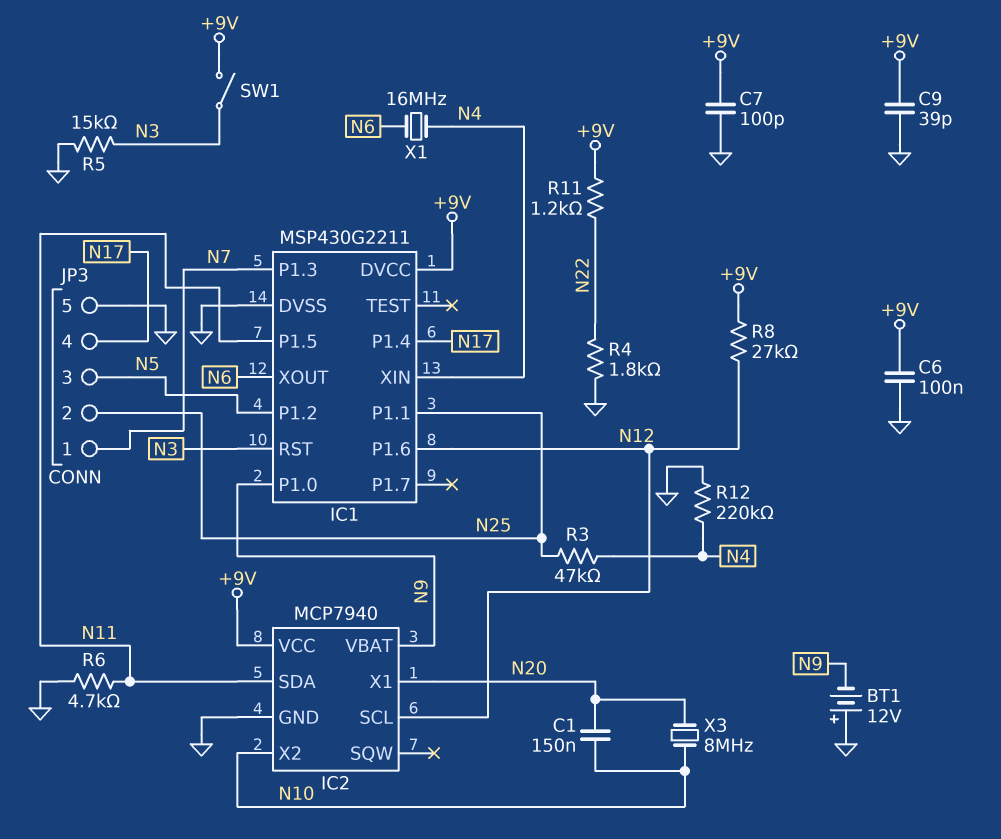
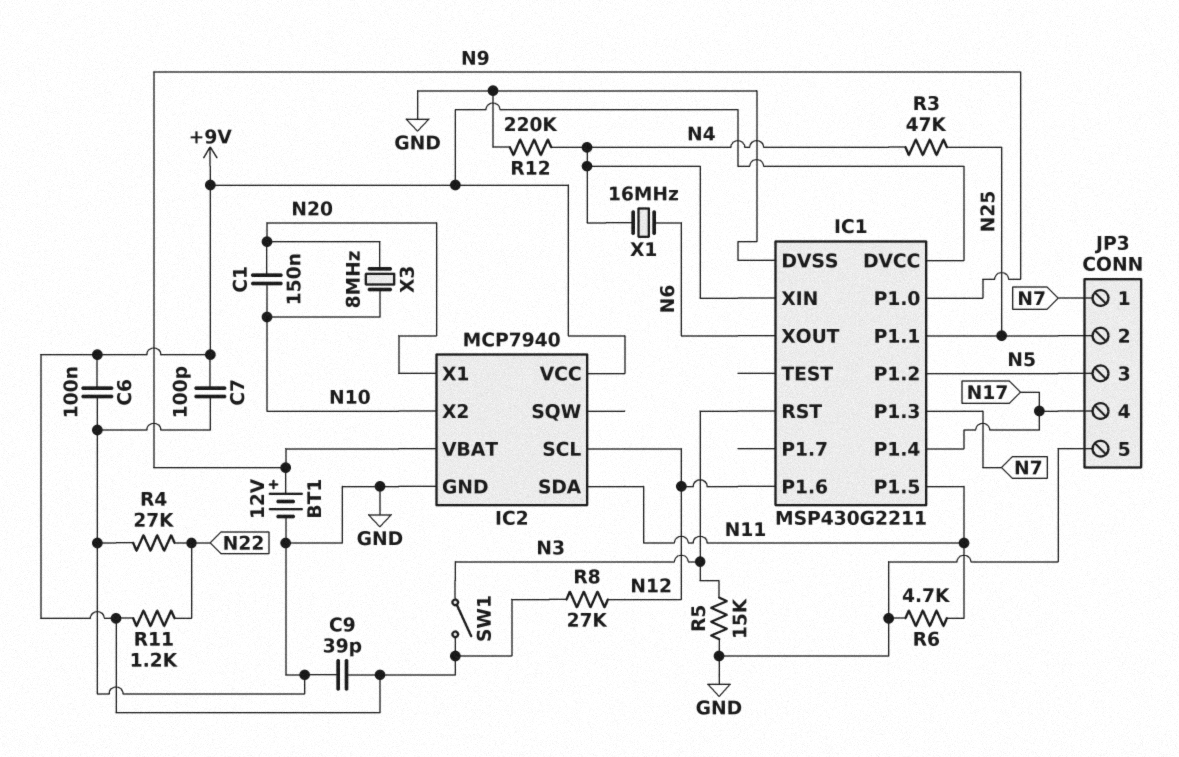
BT1: 12V (plus GND, minus N9) -> 12V (plus N9, minus GND)
R4: 1.8k (GND, N22) -> 27k (GND, N22)

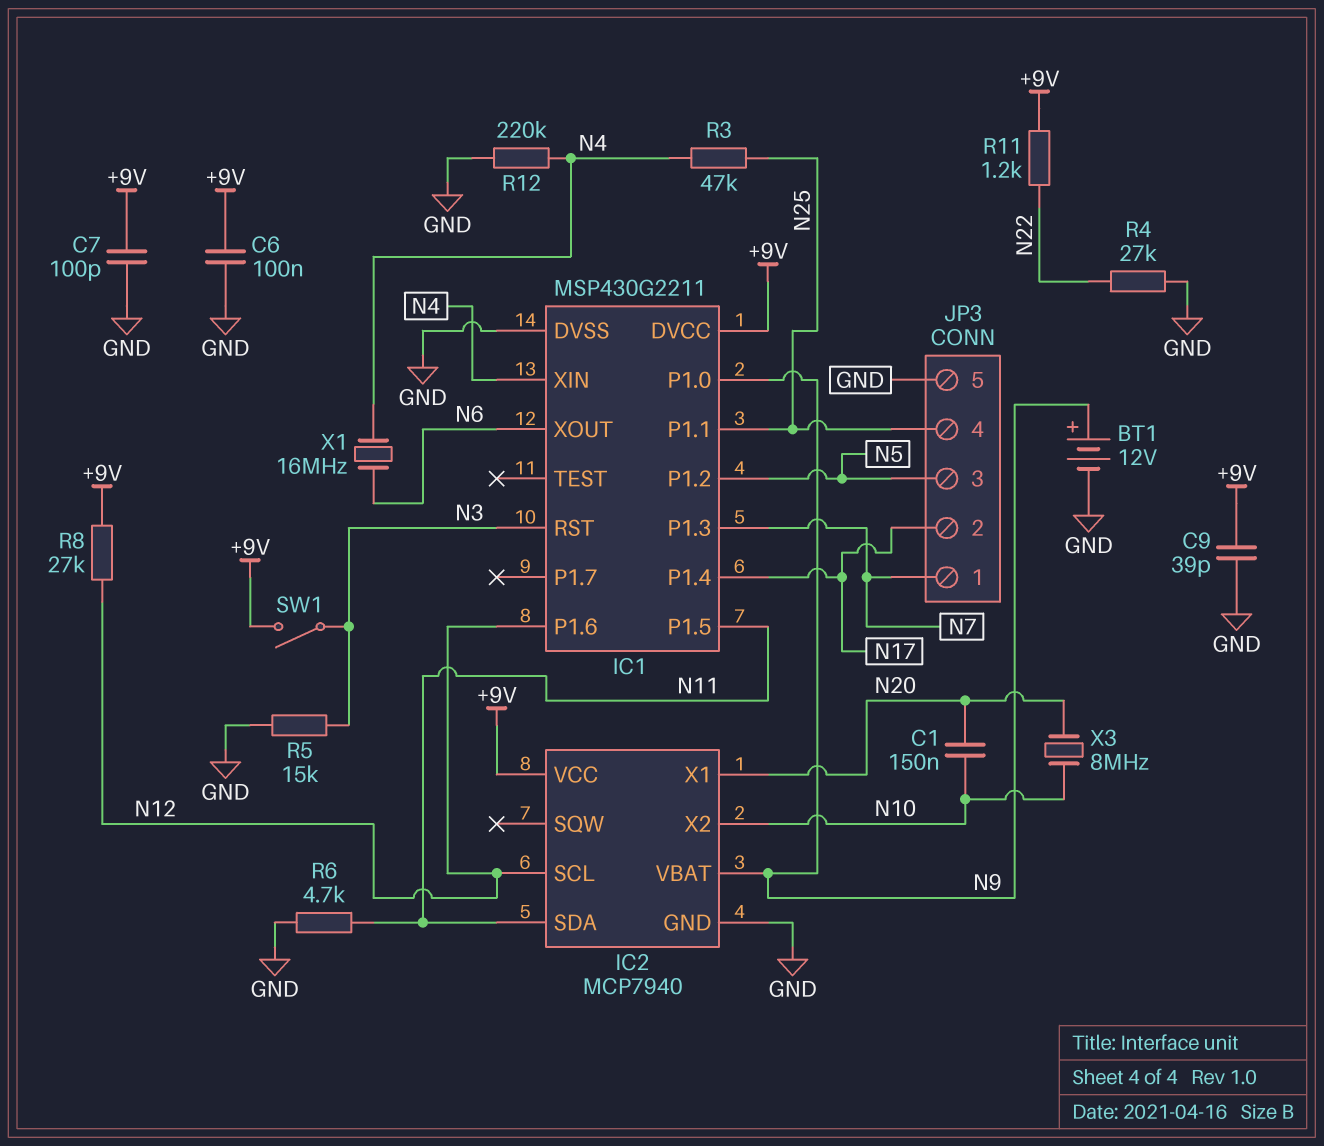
JP3 pin 2: N25 -> N17
JP3 pin 4: N17 -> N25

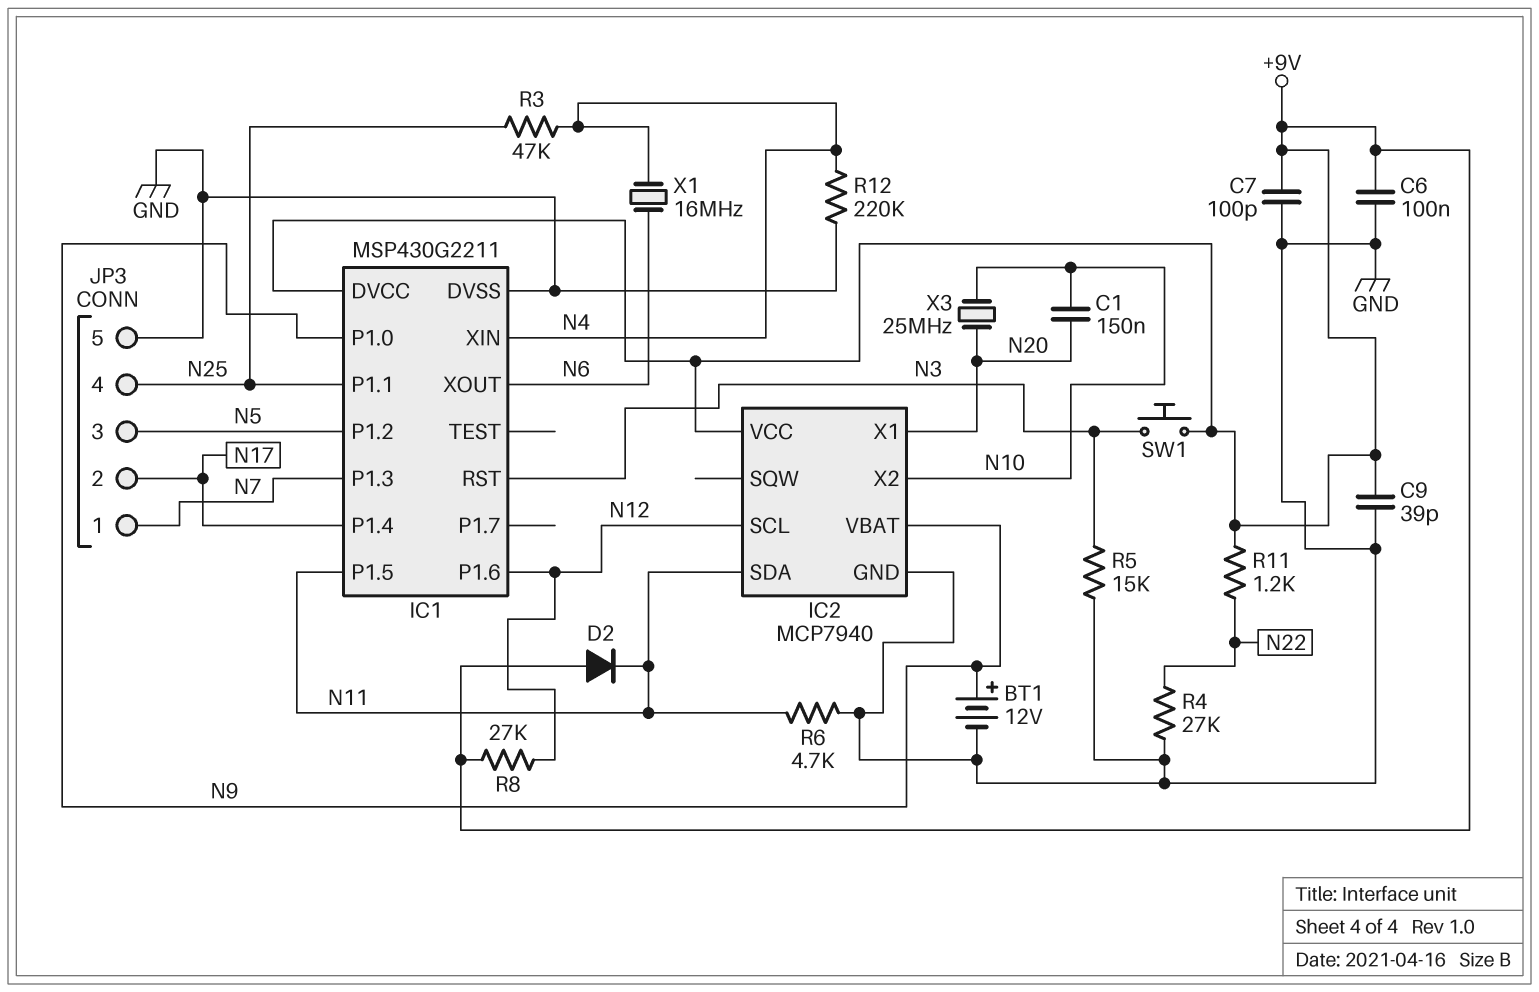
D2: none -> diode (A +9V, K N11)
SW1: switch (+9V, N3) -> button (+9V, N3)
X3: 8MHz (N10, N20) -> 25MHz (N10, N20)

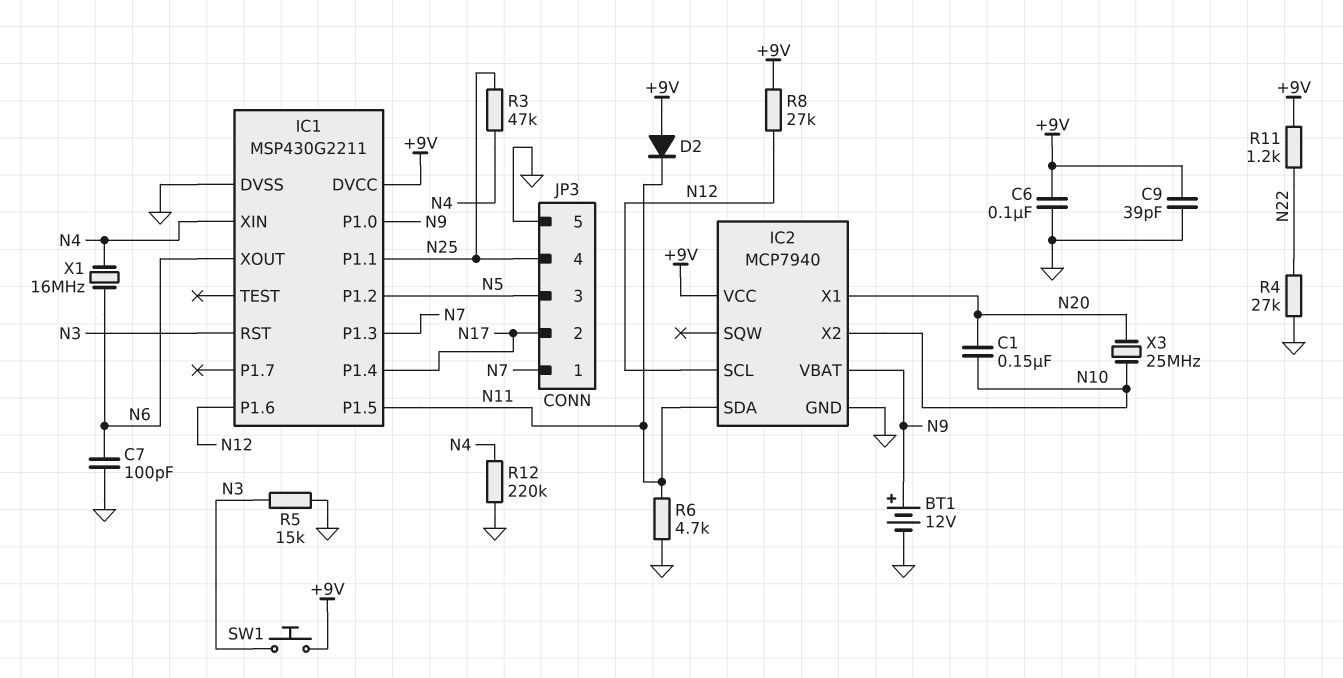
C7: 100pF (+9V, GND) -> 100pF (GND, N6)

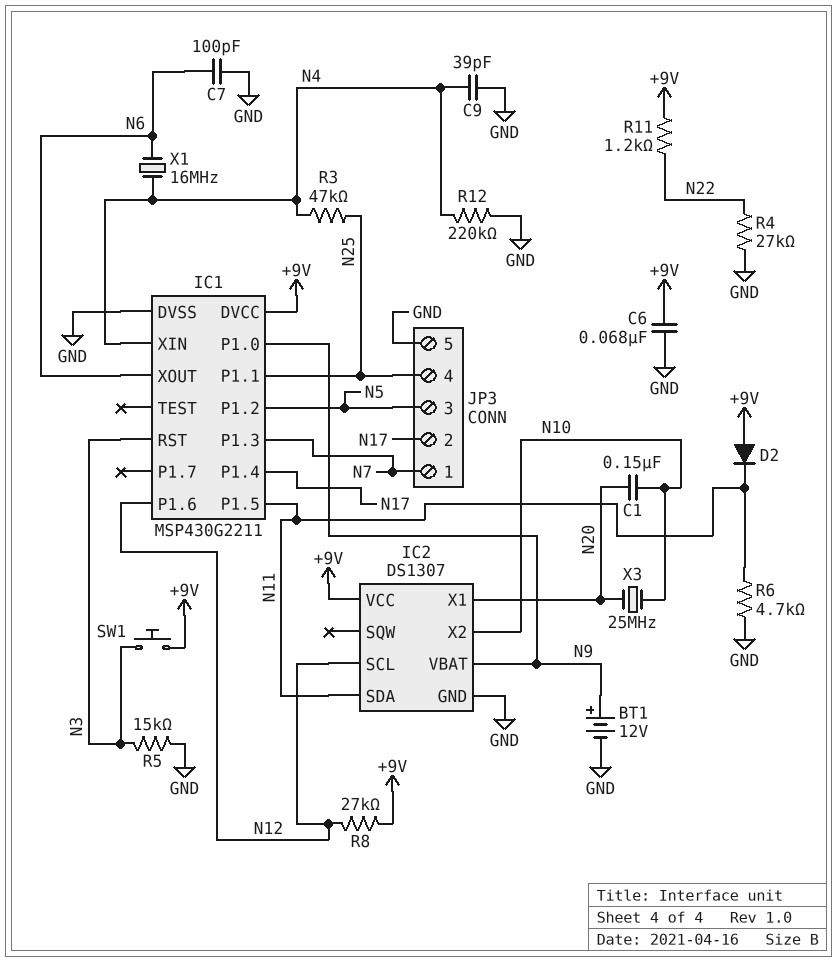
C6: 100nF (+9V, GND) -> 68nF (+9V, GND)
C9: 39pF (+9V, GND) -> 39pF (GND, N4)
IC2: MCP7940 -> DS1307

